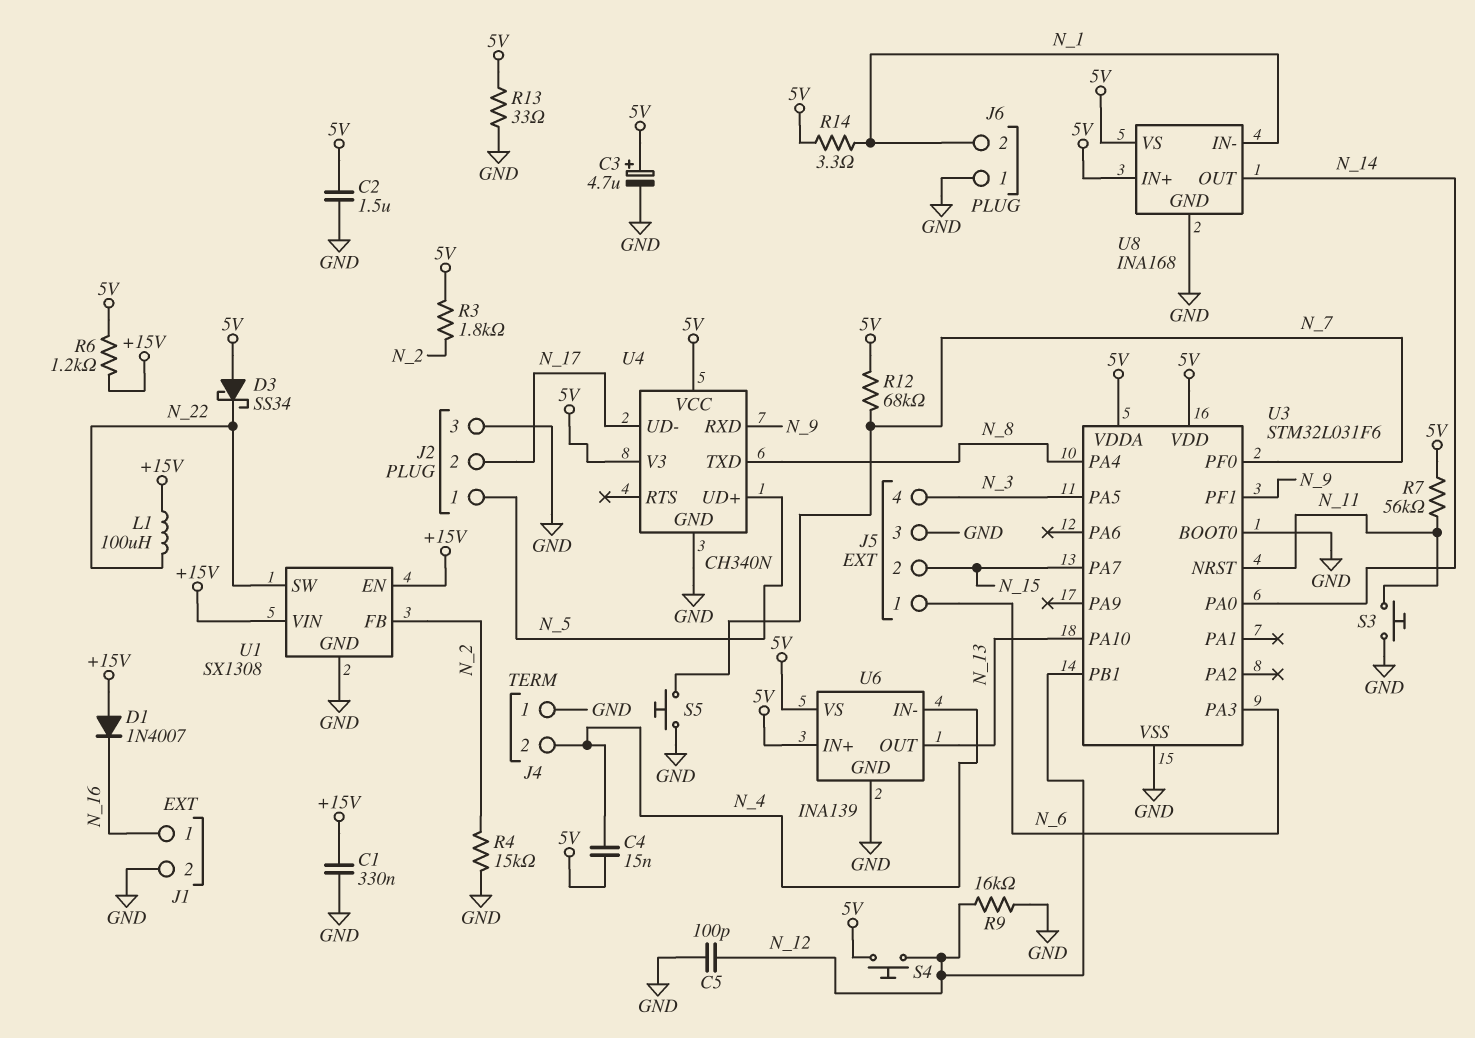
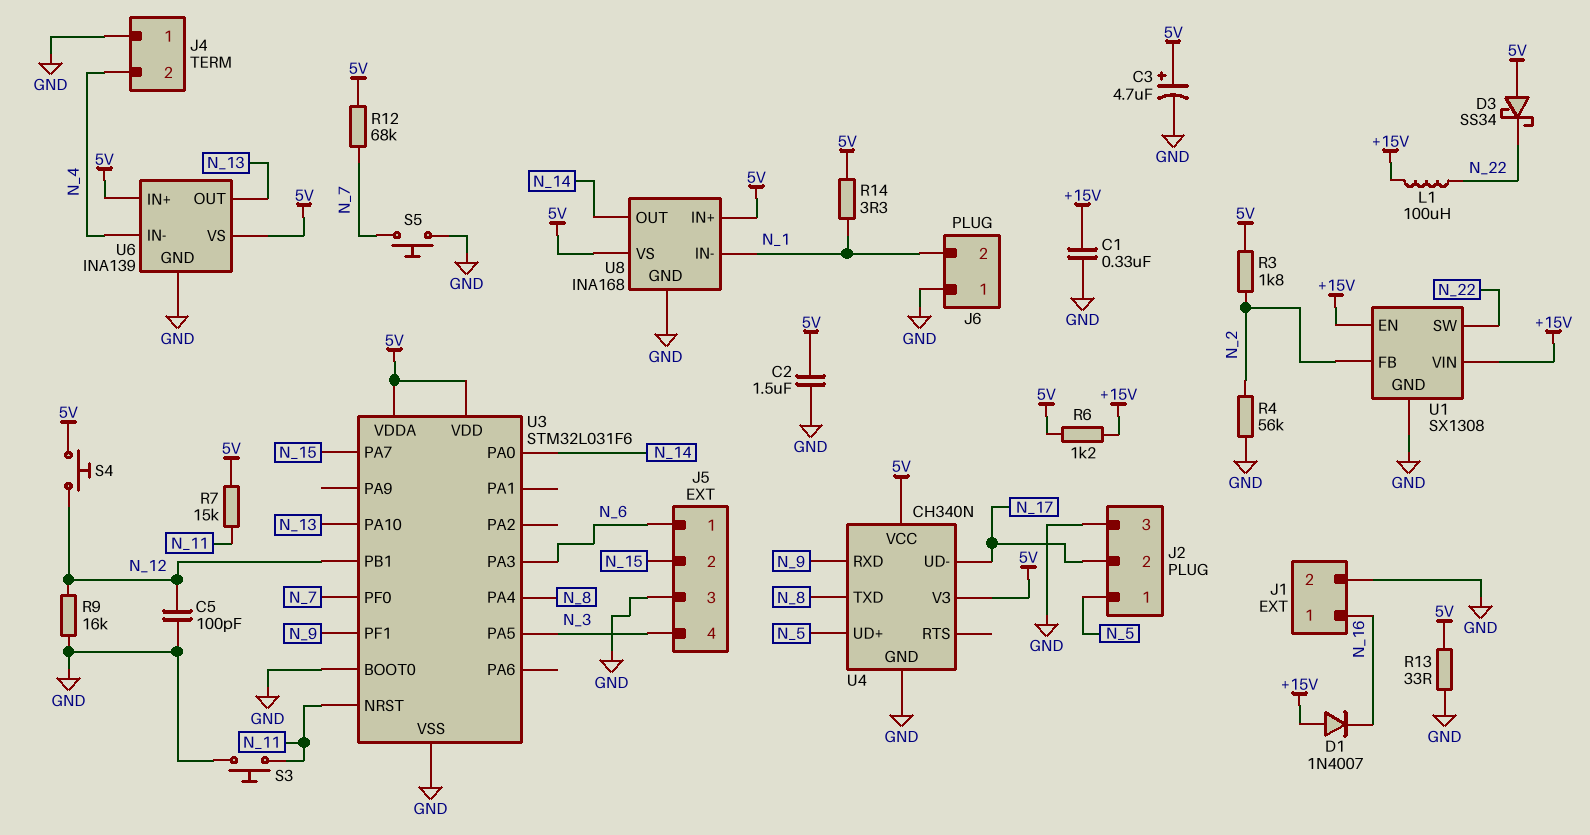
C4: 15nF (5V, N_4) -> none
R4: 15k (GND, N_2) -> 56k (GND, N_2)
R7: 56k (5V, N_11) -> 15k (5V, N_11)

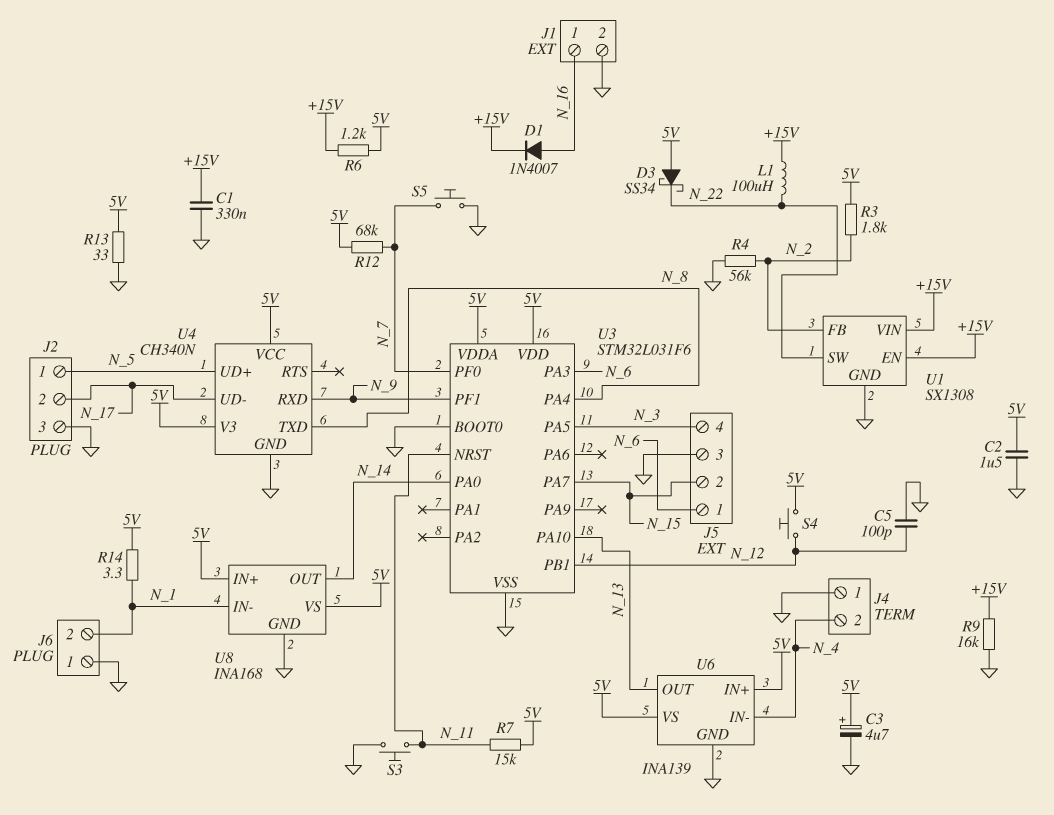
D1: diode 1N4007 (A +15V, K N_16) -> diode 1N4007 (A N_16, K +15V)
R9: 16k (GND, N_12) -> 16k (+15V, GND)

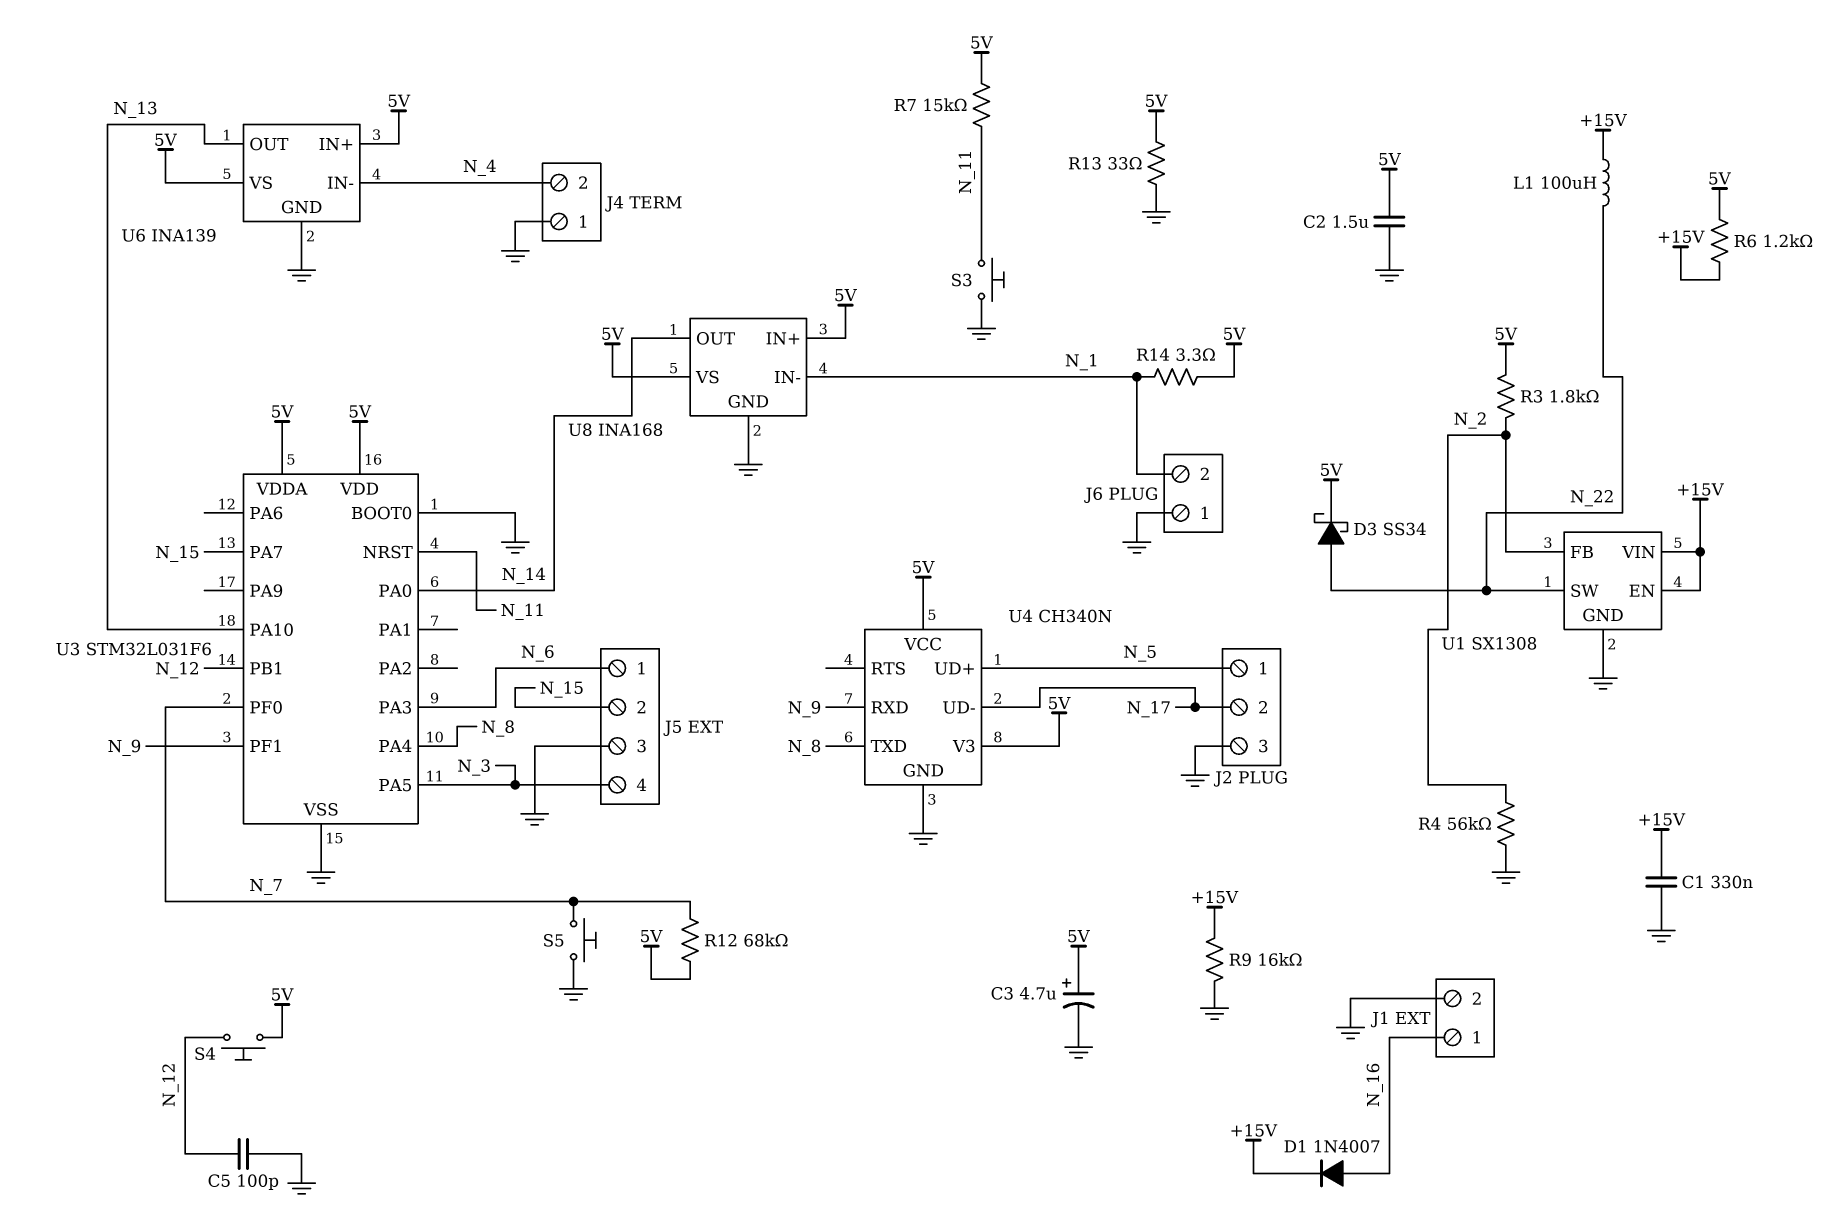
D3: schottky SS34 (A 5V, K N_22) -> schottky SS34 (A N_22, K 5V)

